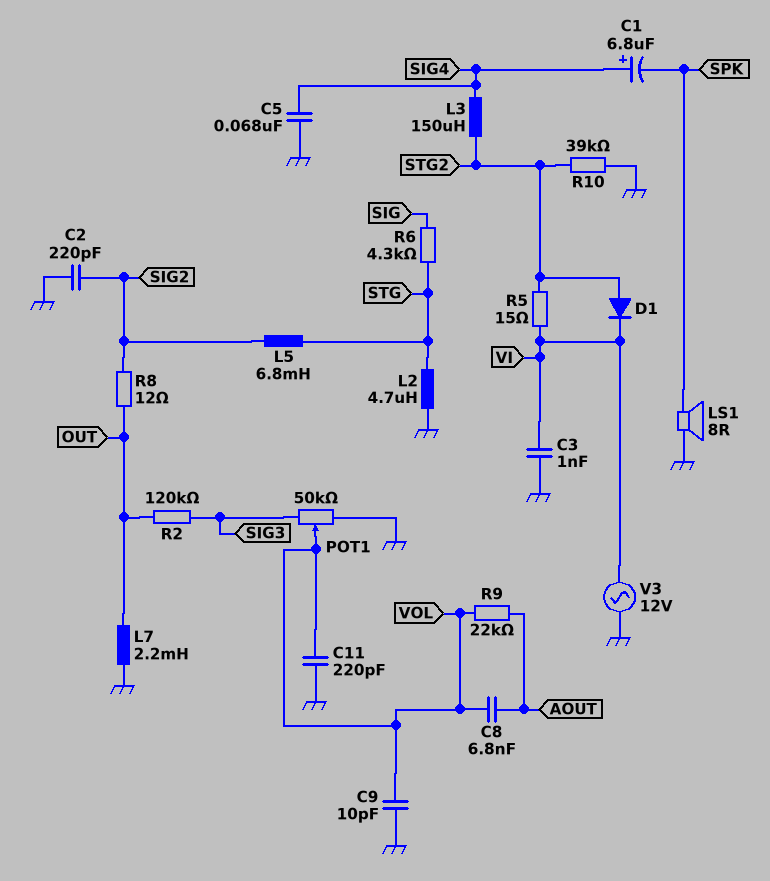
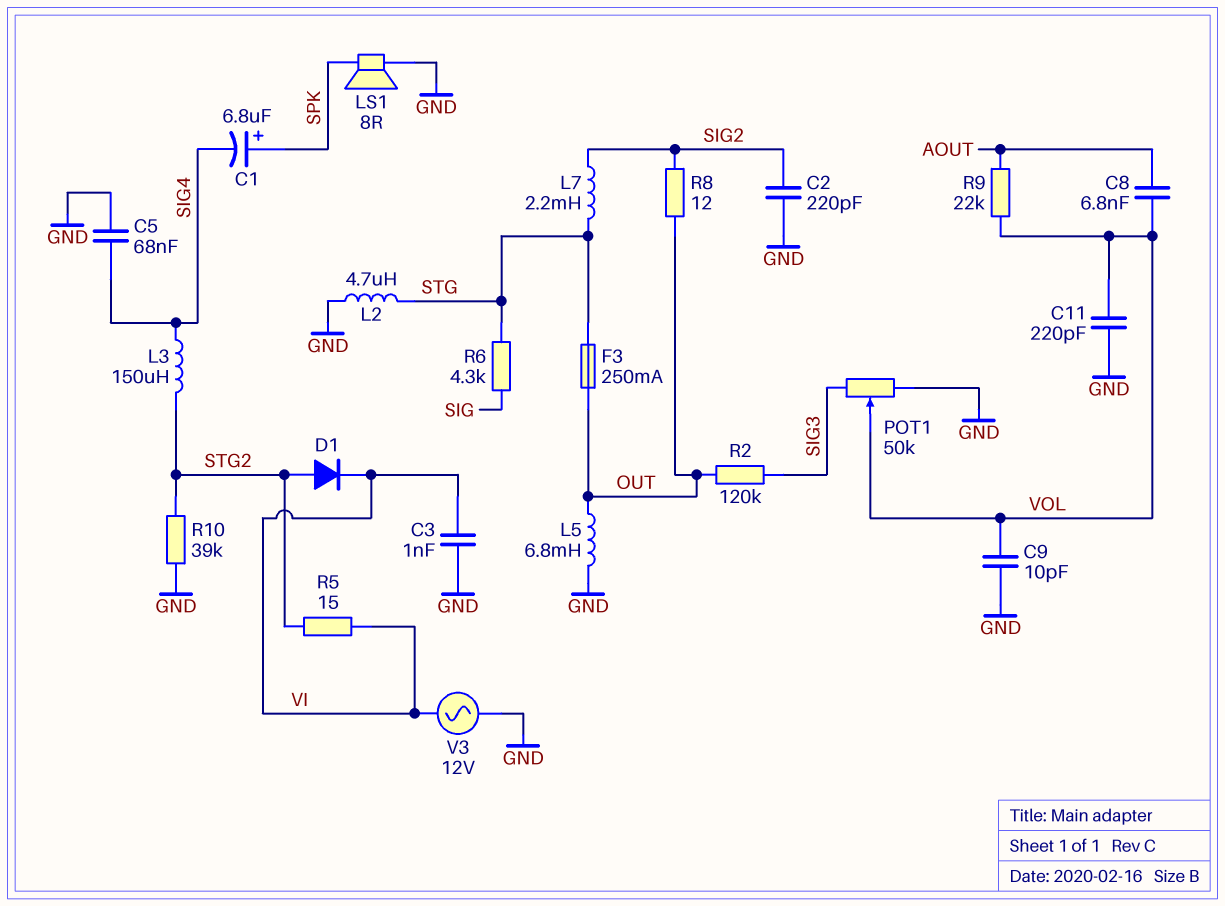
C1: 6.8uF (plus SIG4, minus SPK) -> 6.8uF (plus SPK, minus SIG4)
F3: none -> 250mA (OUT, STG)
L5: 6.8mH (SIG2, STG) -> 6.8mH (GND, OUT)
L7: 2.2mH (GND, OUT) -> 2.2mH (SIG2, STG)

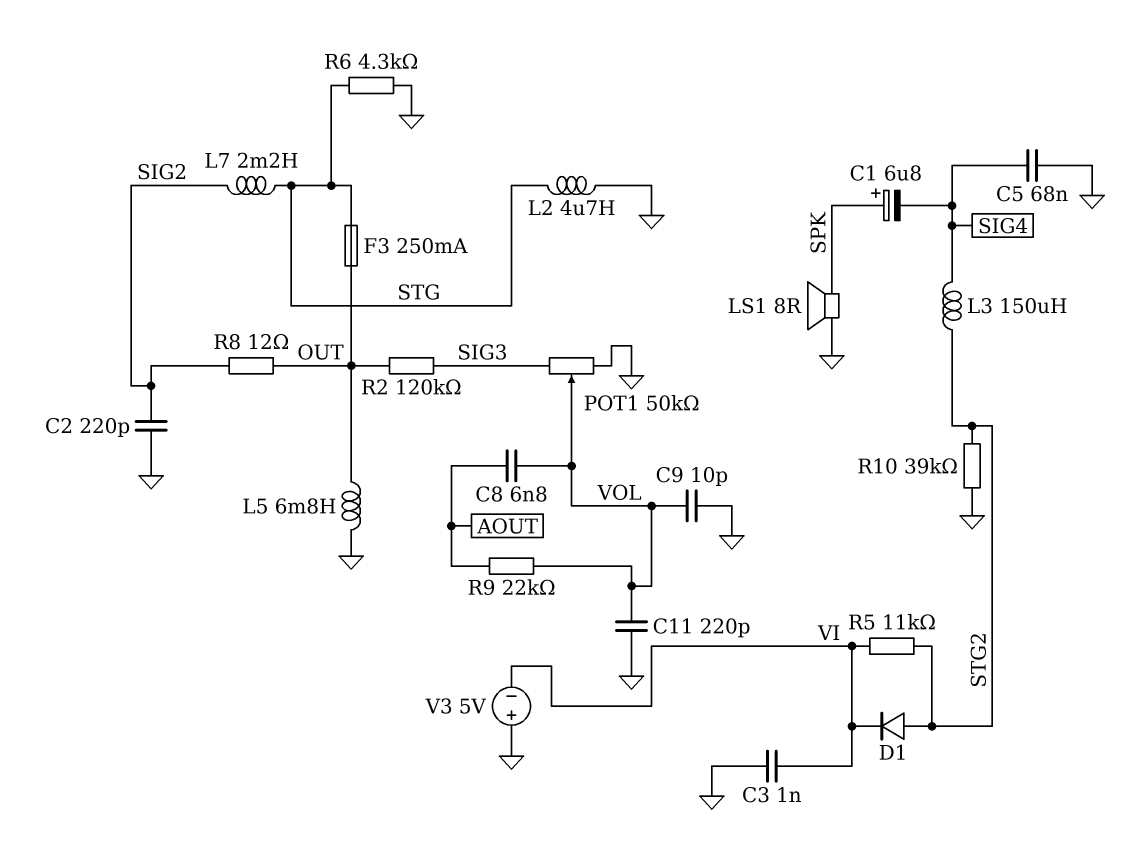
R5: 15 (STG2, VI) -> 11k (STG2, VI)
R6: 4.3k (SIG, STG) -> 4.3k (GND, STG)
V3: AC 12V (GND, VI) -> 5V (plus GND, minus VI)

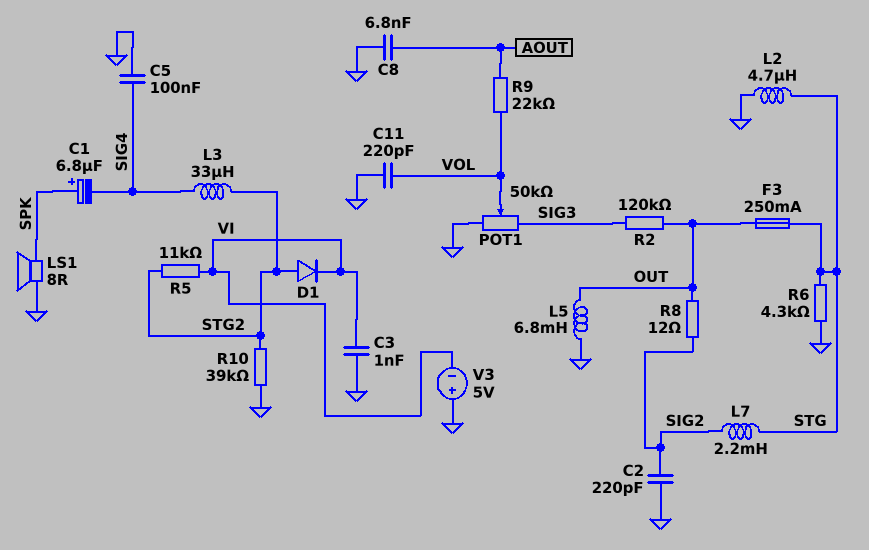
C5: 68nF (GND, SIG4) -> 100nF (GND, SIG4)
C8: 6.8nF (AOUT, VOL) -> 6.8nF (AOUT, GND)
C9: 10pF (GND, VOL) -> none
L3: 150uH (SIG4, STG2) -> 33uH (SIG4, STG2)

